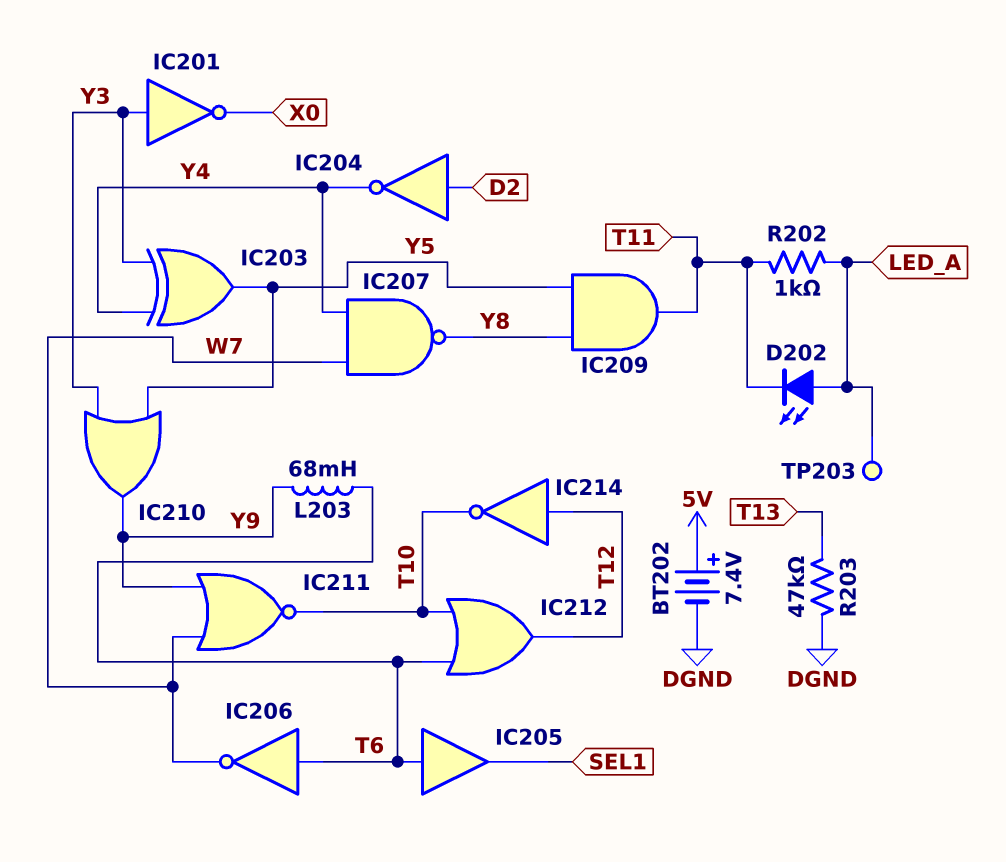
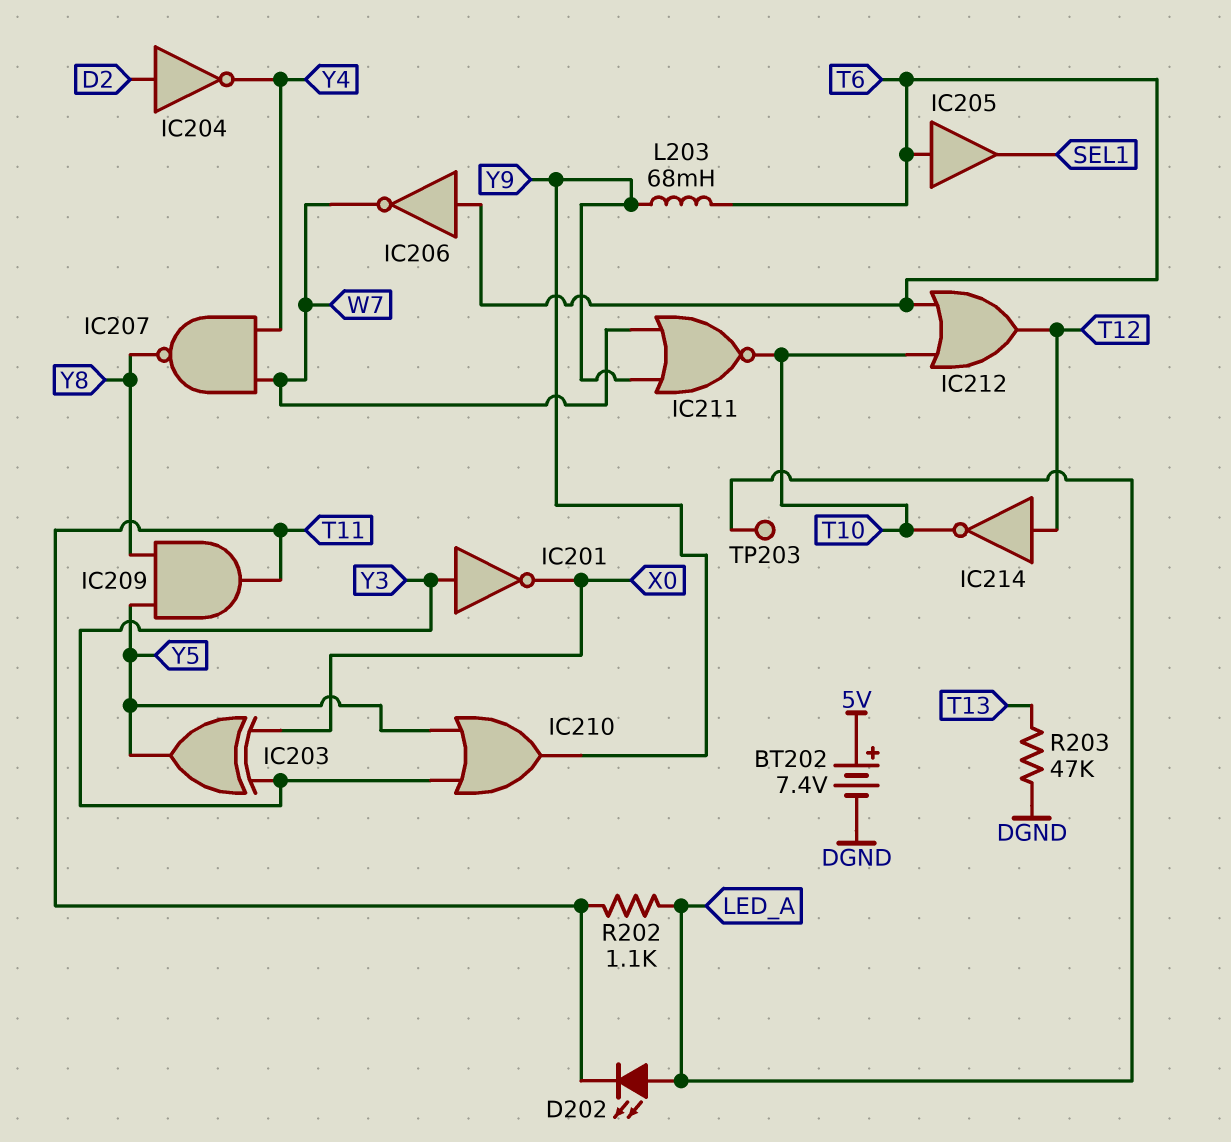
IC203: XOR (in Y3, in Y4, out Y5) -> XOR (in X0, in Y3, out Y5)
R202: 1k (LED_A, T11) -> 1.1k (LED_A, T11)

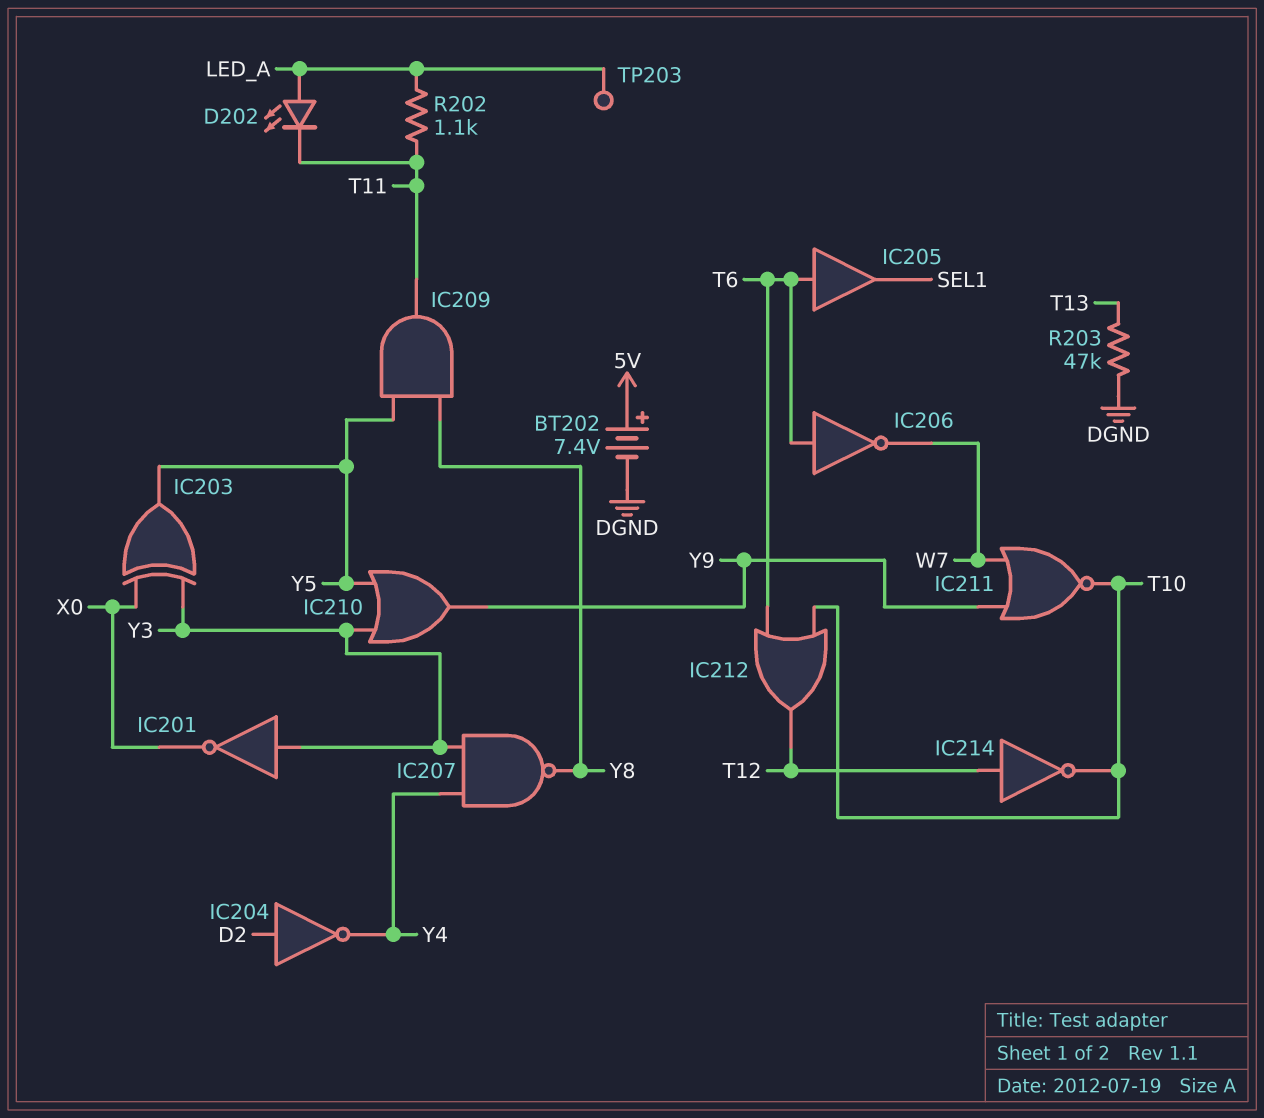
IC207: NAND (in W7, in Y4, out Y8) -> NAND (in Y3, in Y4, out Y8)
L203: 68mH (T6, Y9) -> none

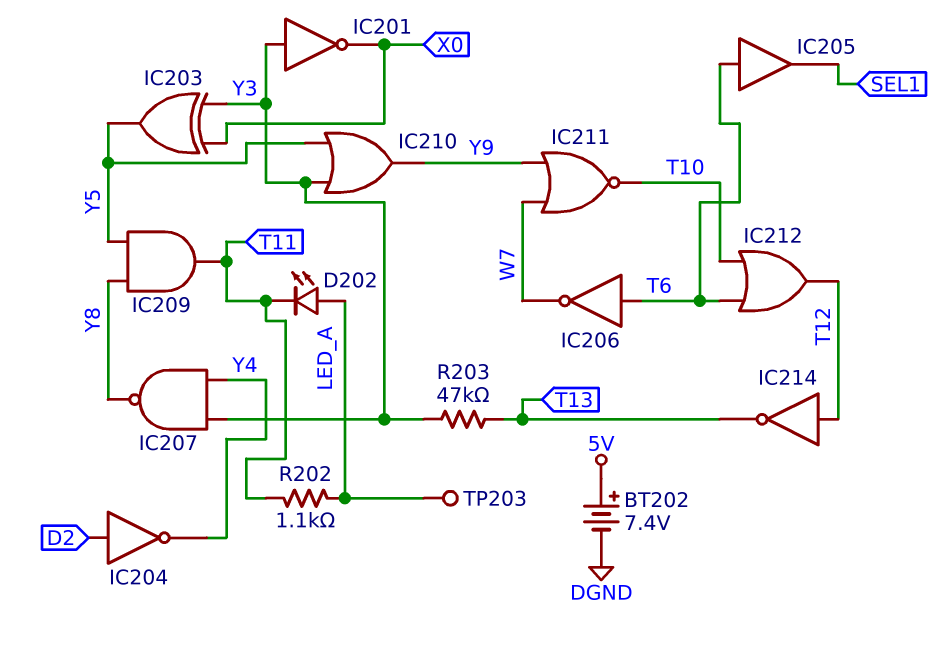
IC214: NOT (in T12, out T10) -> NOT (in T12, out T13)
R203: 47k (DGND, T13) -> 47k (T13, Y3)

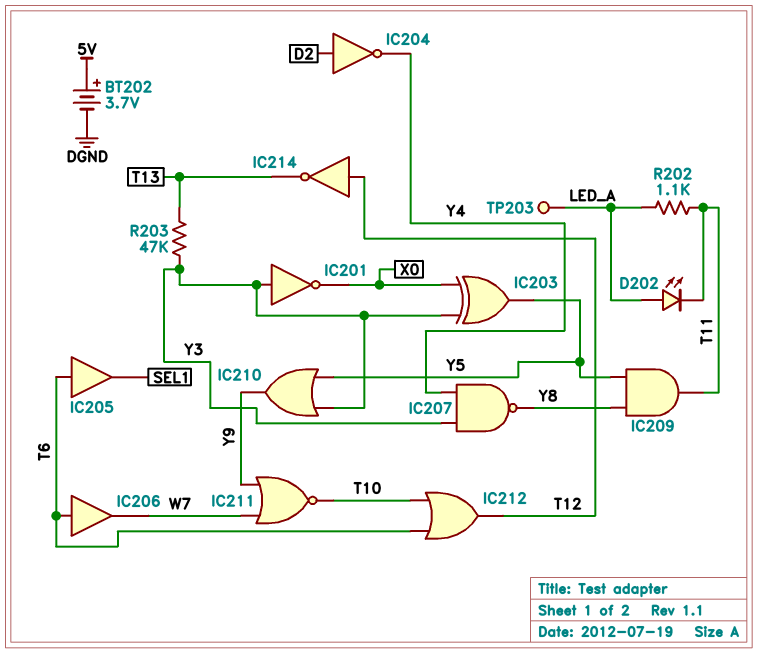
BT202: 7.4V (plus 5V, minus DGND) -> 3.7V (plus 5V, minus DGND)
IC206: NOT (in T6, out W7) -> buffer (in T6, out W7)

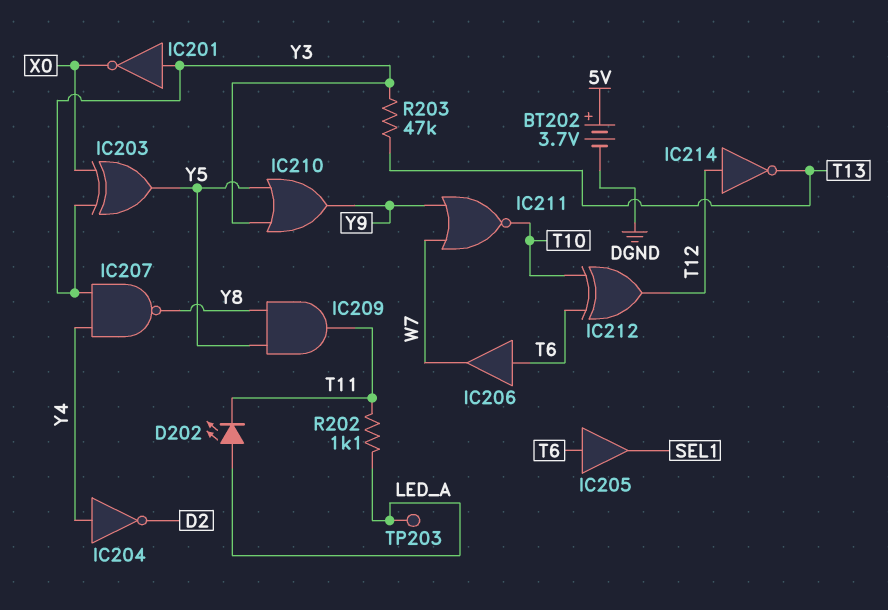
IC204: NOT (in D2, out Y4) -> NOT (in Y4, out D2)
IC212: OR (in T6, in T10, out T12) -> XOR (in T6, in T10, out T12)

